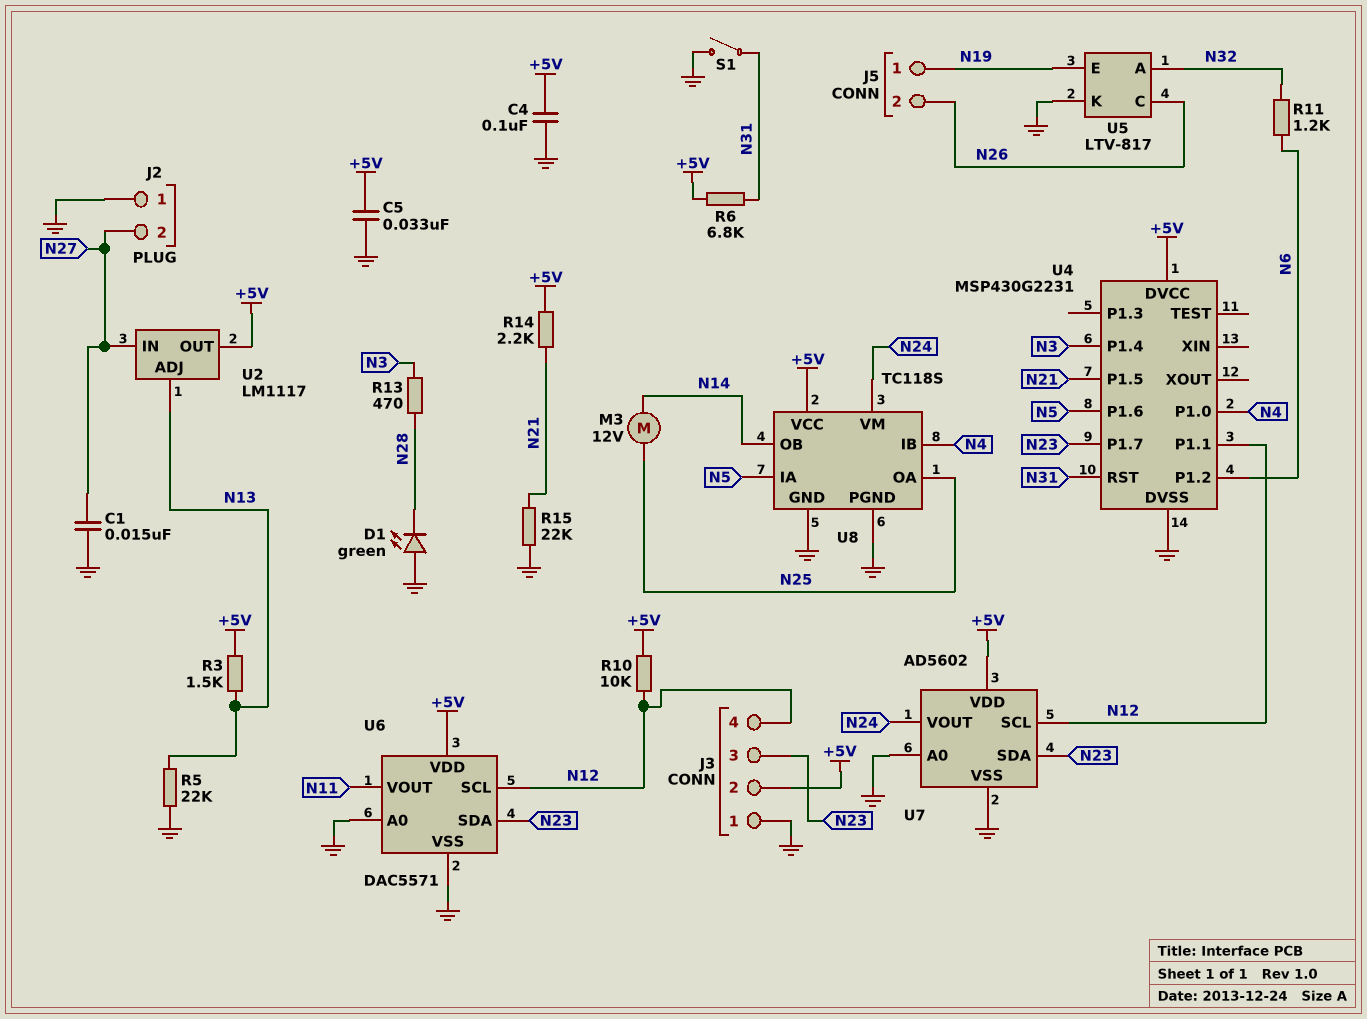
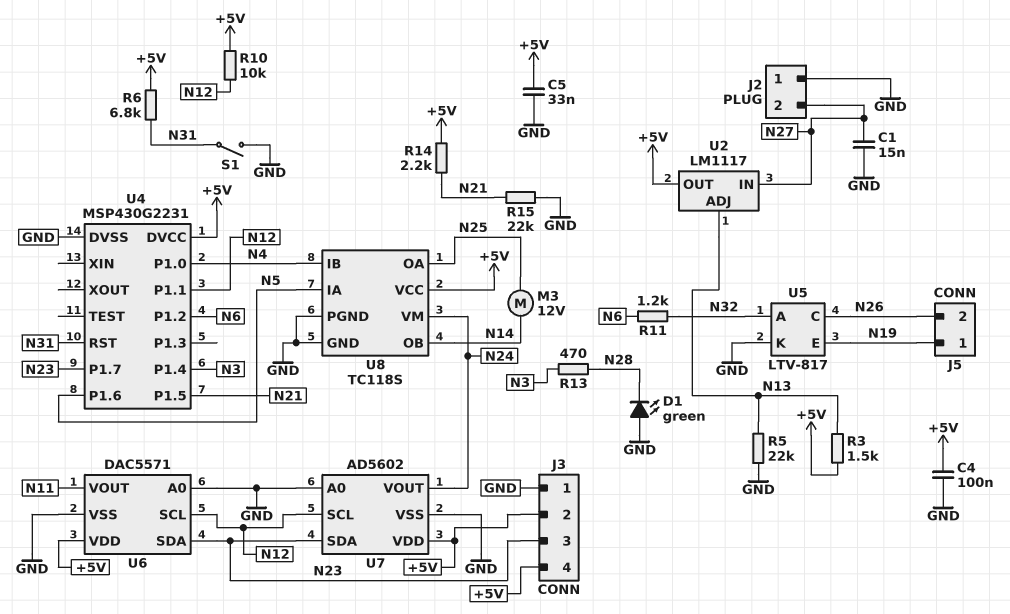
J3 pin 4: N12 -> +5V

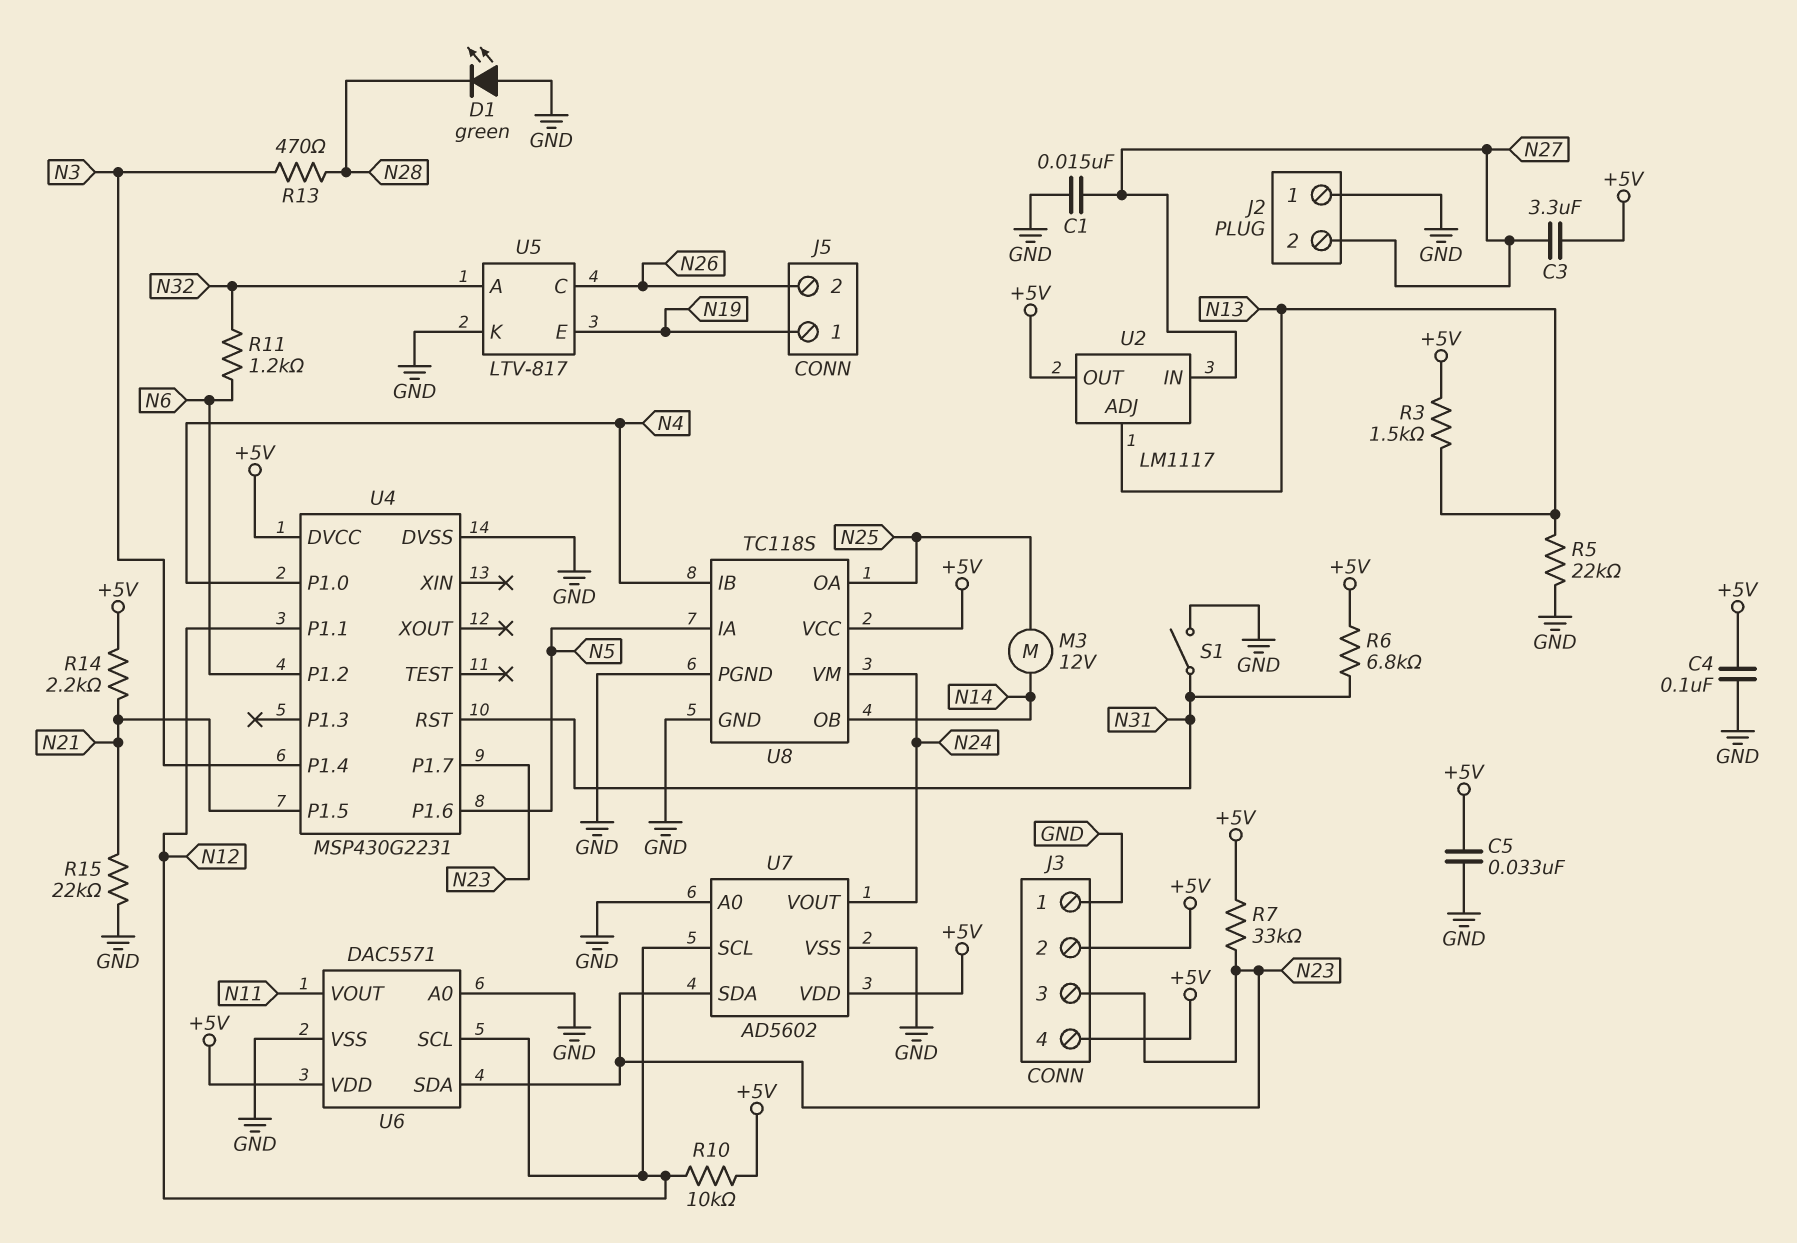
C3: none -> 3.3uF (+5V, N27)
R7: none -> 33k (+5V, N23)

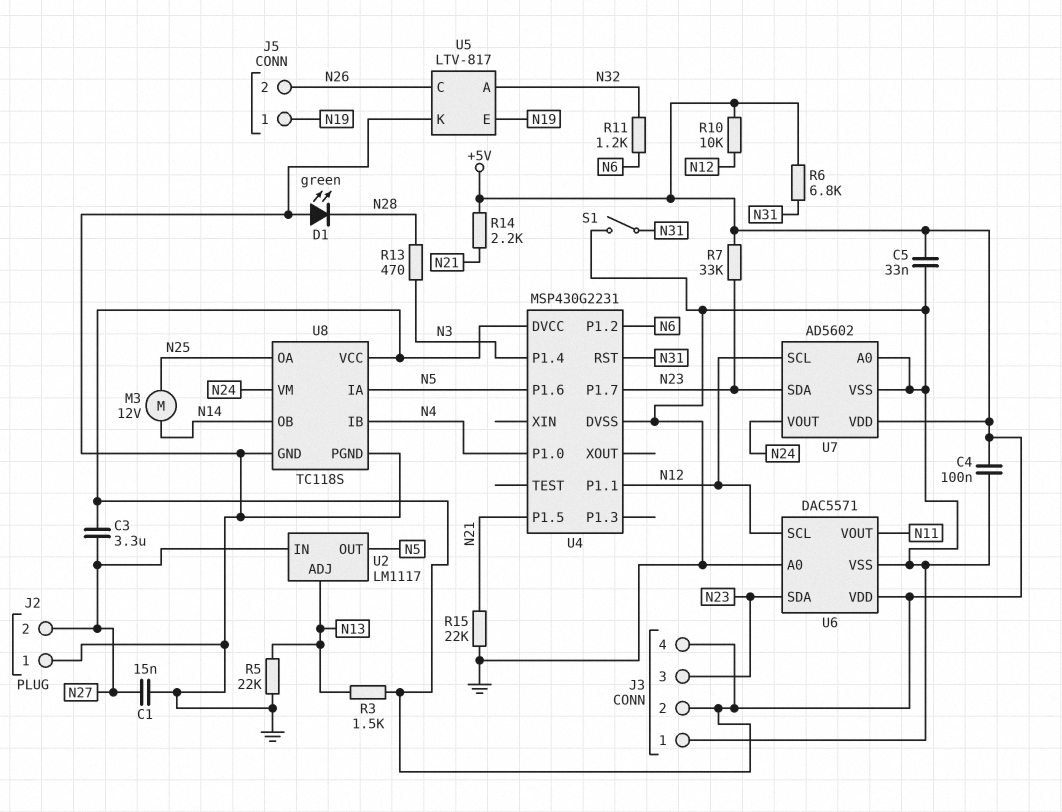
U2 pin OUT: +5V -> N5

